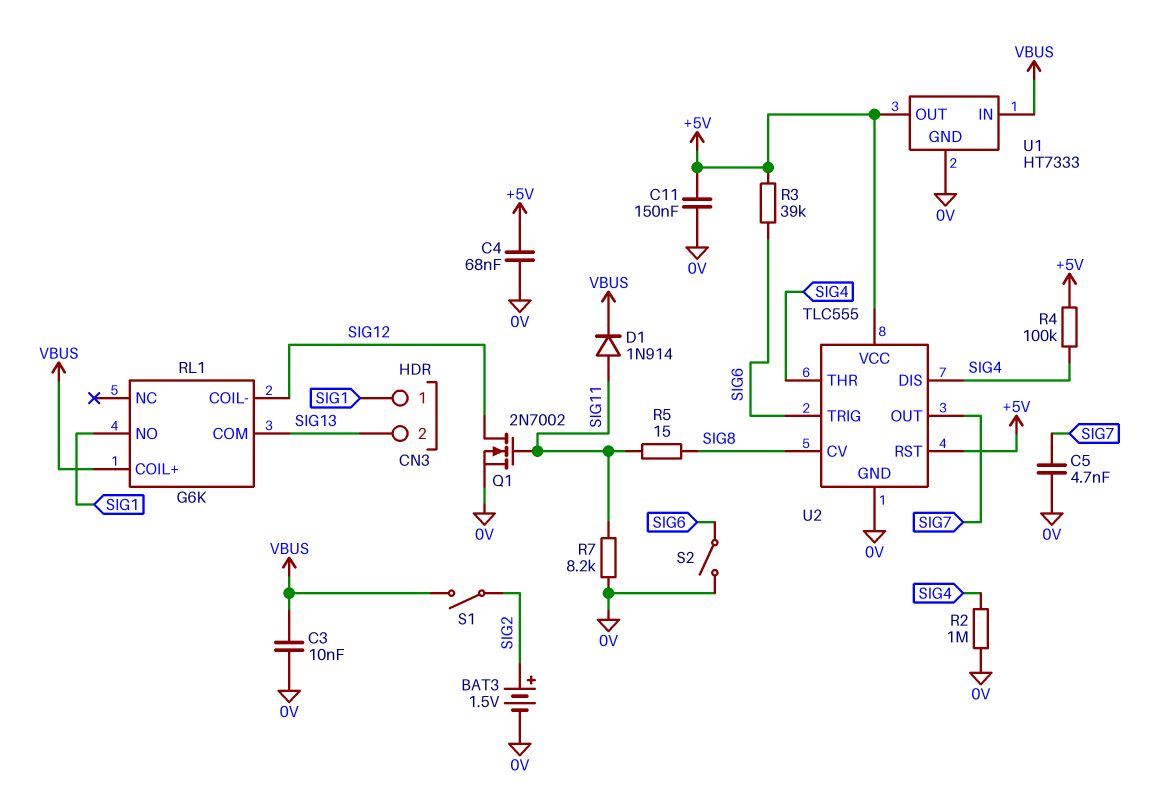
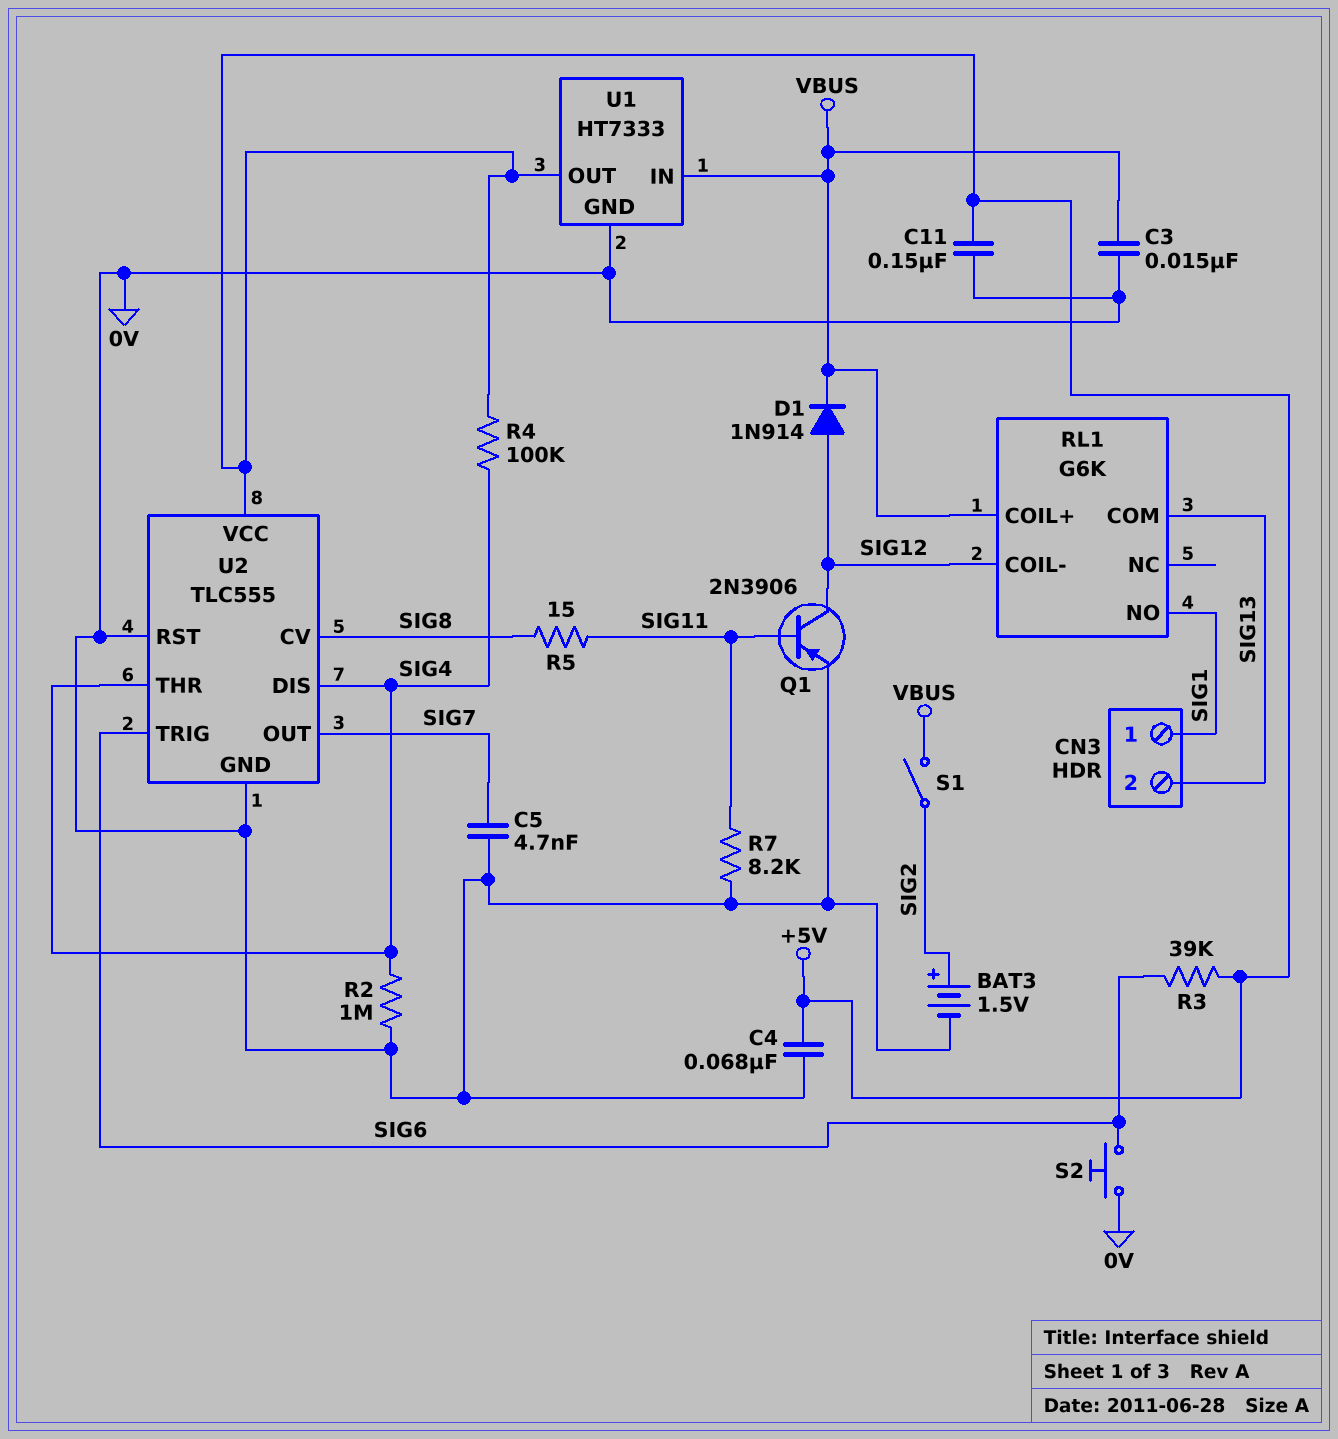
C3: 10nF (0V, VBUS) -> 15nF (0V, VBUS)
D1: diode 1N914 (A SIG11, K VBUS) -> diode 1N914 (A SIG12, K VBUS)
Q1: NMOS 2N7002 (G SIG11, D SIG12, S 0V) -> PNP 2N3906 (B SIG11, C SIG12, E 0V)
S2: switch (0V, SIG6) -> button (0V, SIG6)
U2 pin RST: +5V -> 0V

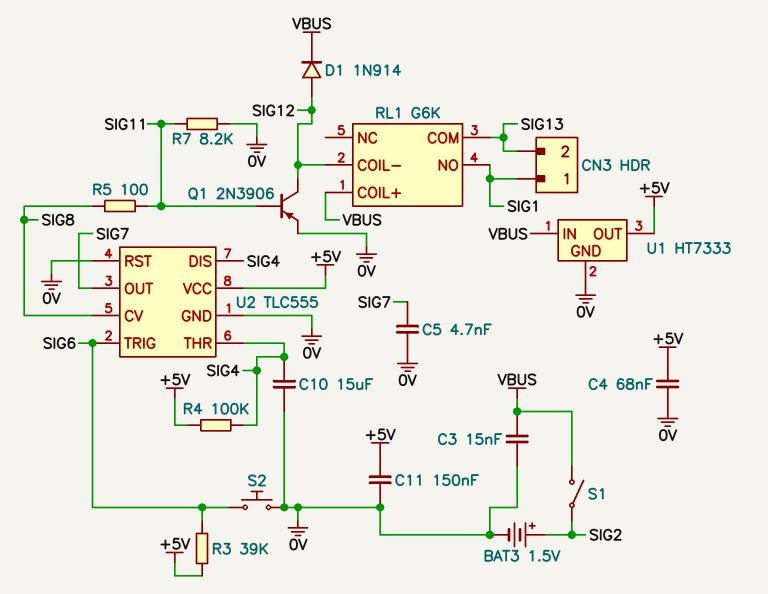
C10: none -> 15uF (0V, SIG4)
R2: 1M (0V, SIG4) -> none
R5: 15 (SIG8, SIG11) -> 100 (SIG8, SIG11)

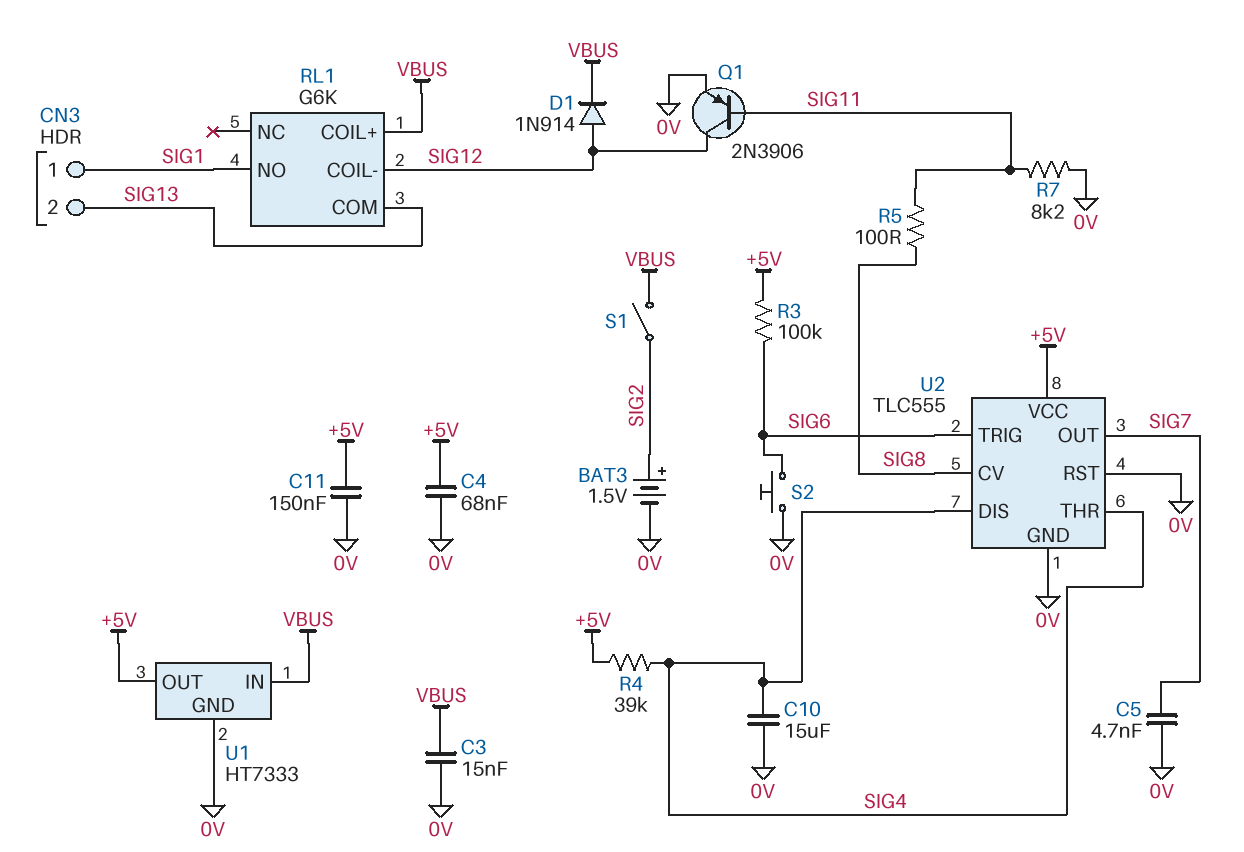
R3: 39k (+5V, SIG6) -> 100k (+5V, SIG6)
R4: 100k (+5V, SIG4) -> 39k (+5V, SIG4)

